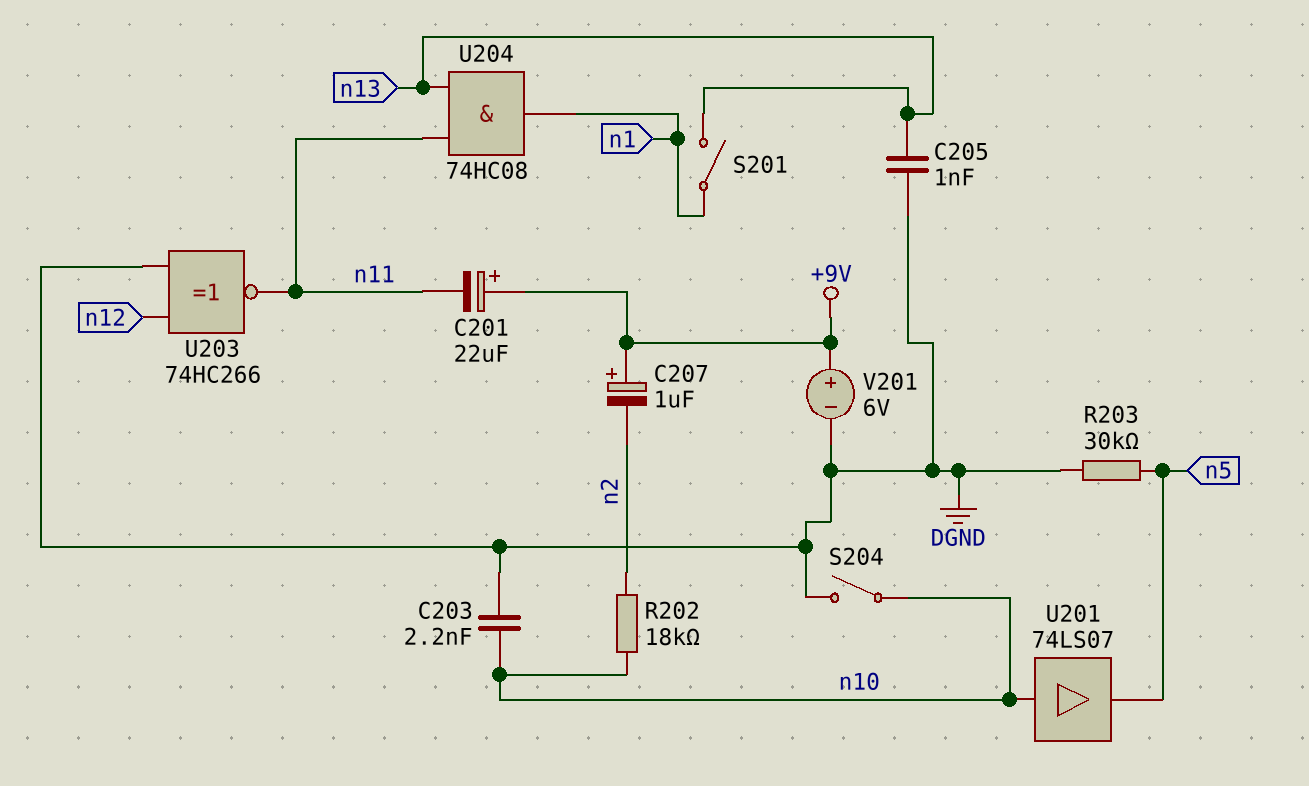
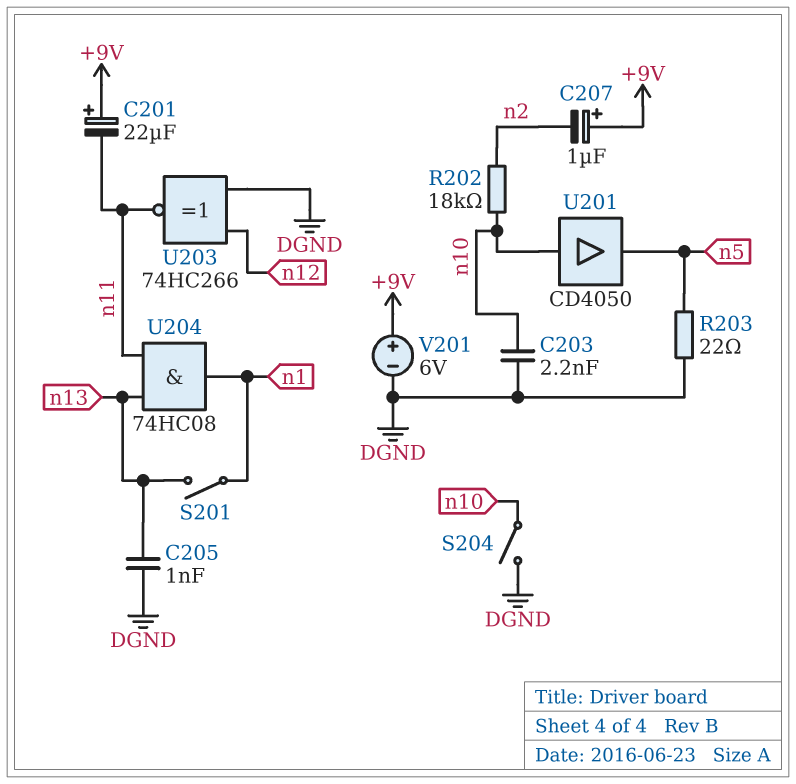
R203: 30k (DGND, n5) -> 22 (DGND, n5)
U201: buffer 74LS07 (in n10, out n5) -> buffer CD4050 (in n10, out n5)

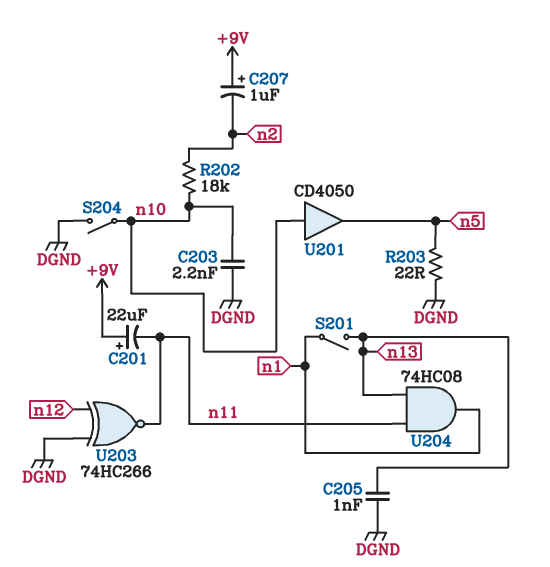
V201: 6V (plus +9V, minus DGND) -> none

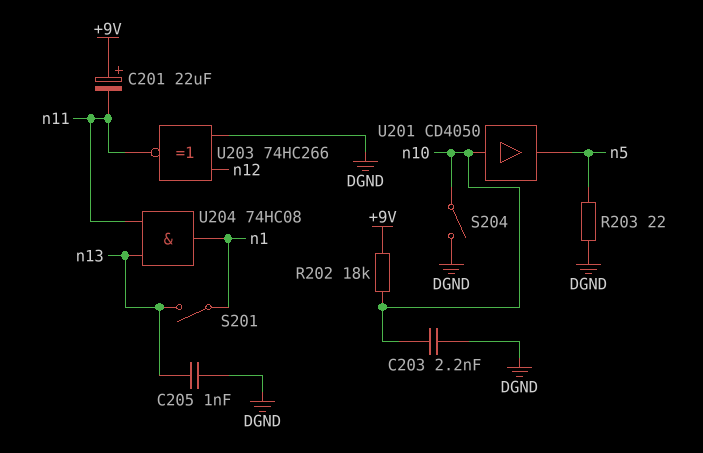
C207: 1uF (plus +9V, minus n2) -> none
R202: 18k (n2, n10) -> 18k (+9V, n10)

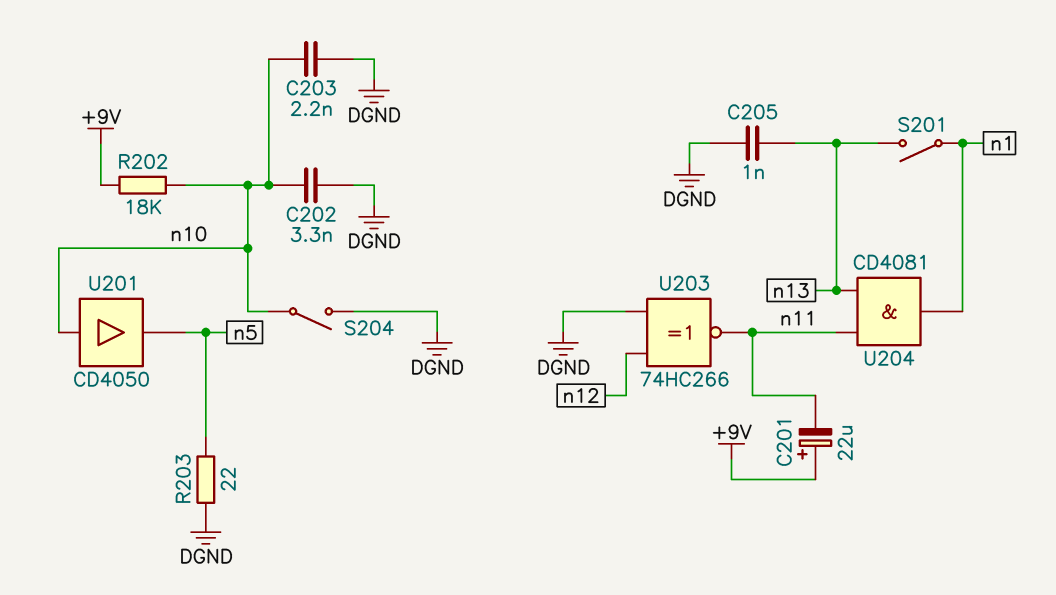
C202: none -> 3.3nF (DGND, n10)
U204: AND 74HC08 (in n11, in n13, out n1) -> AND CD4081 (in n11, in n13, out n1)

